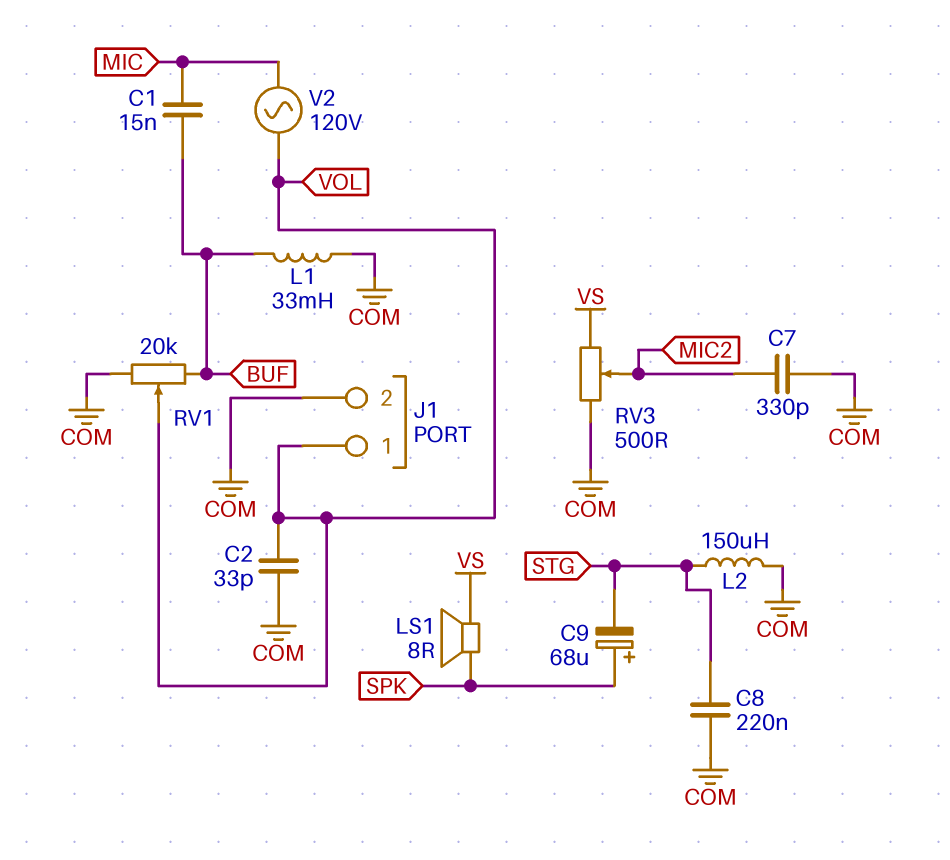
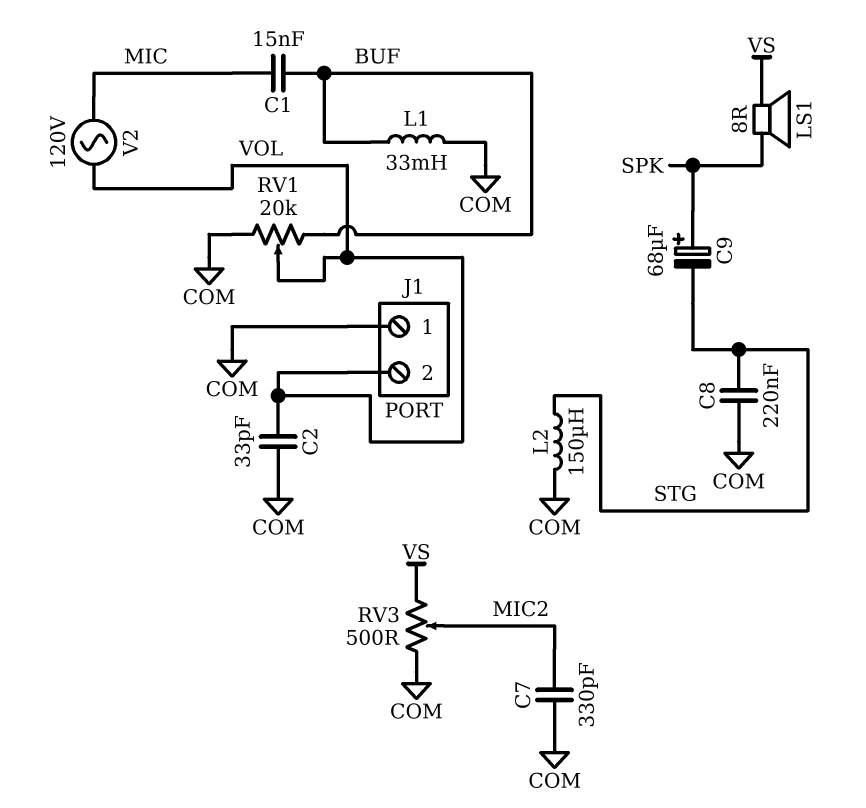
J1 pin 1: VOL -> COM
J1 pin 2: COM -> VOL

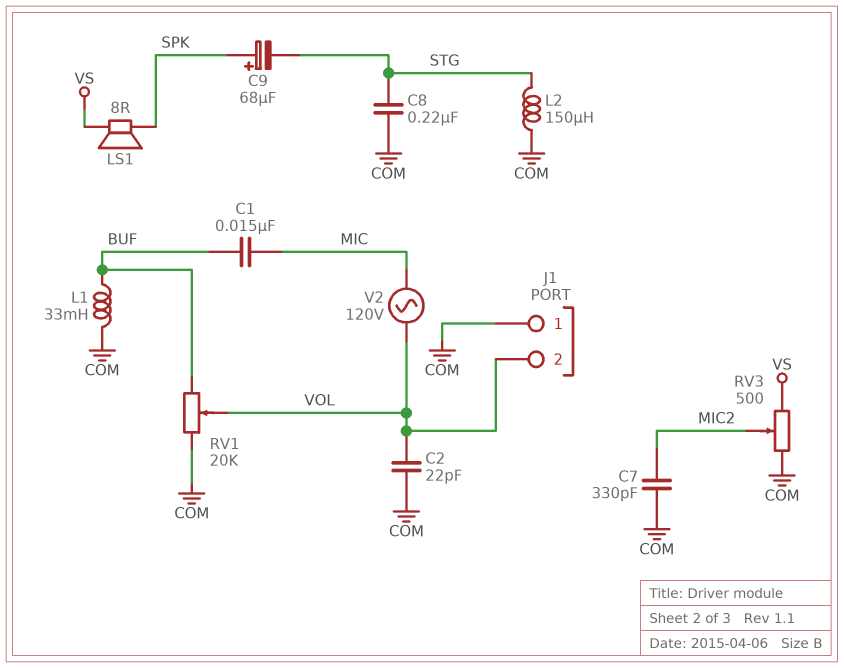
C2: 33pF (COM, VOL) -> 22pF (COM, VOL)

